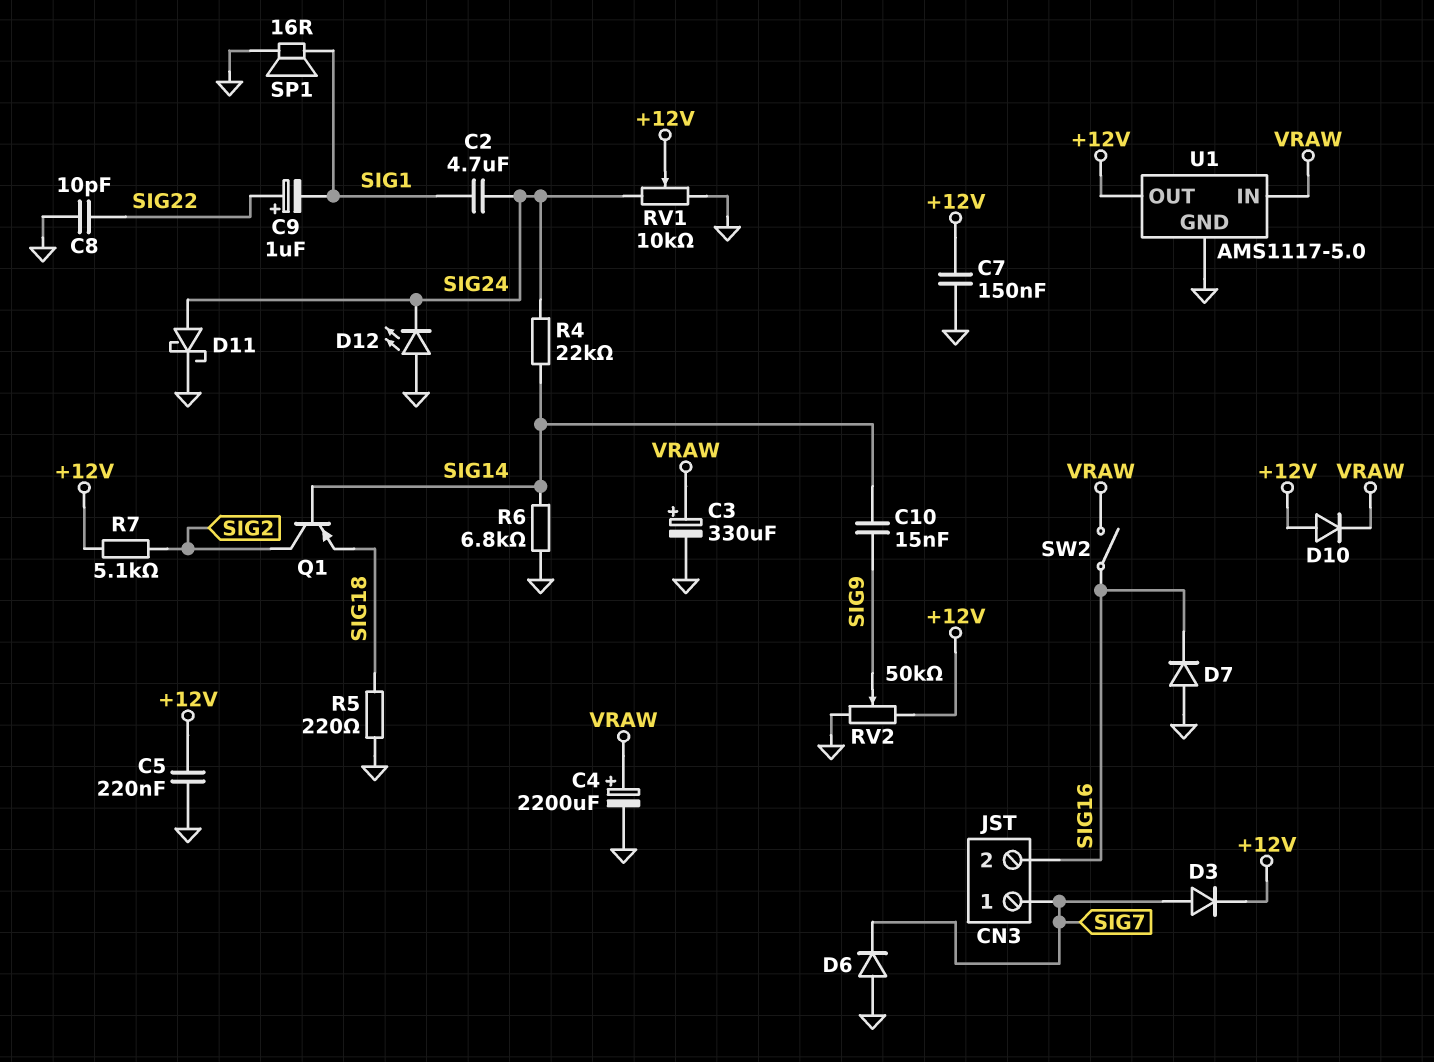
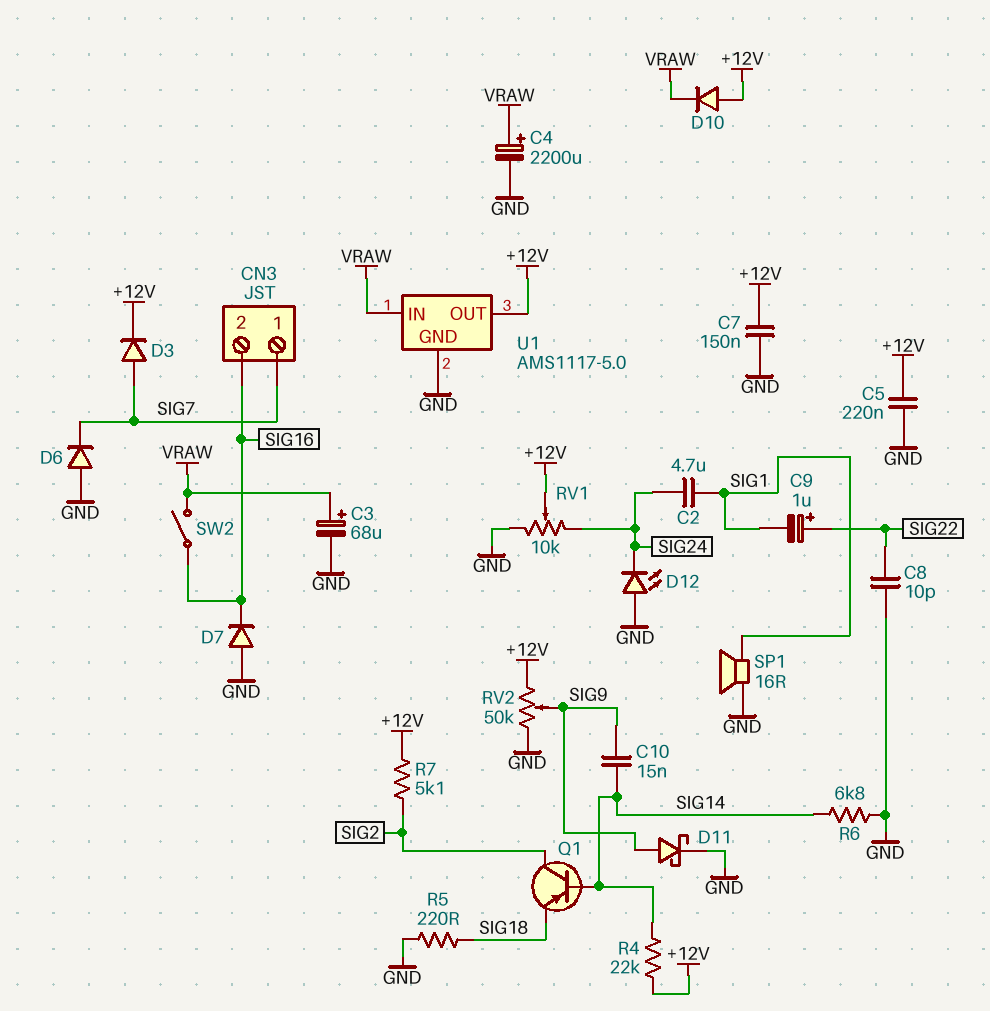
C3: 330uF (plus VRAW, minus GND) -> 68uF (plus VRAW, minus GND)
D11: schottky (A SIG24, K GND) -> schottky (A SIG9, K GND)
R4: 22k (SIG14, SIG24) -> 22k (+12V, SIG14)

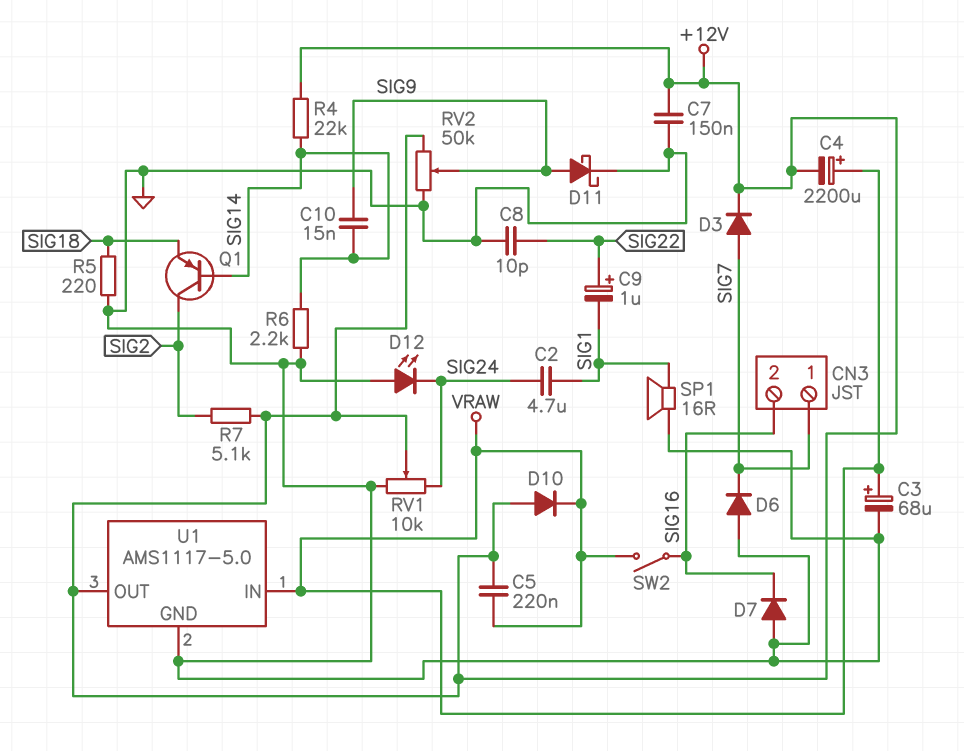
C4: 2200uF (plus VRAW, minus GND) -> 2200uF (plus VRAW, minus +12V)
C5: 220nF (+12V, GND) -> 220nF (+12V, VRAW)
R6: 6.8k (GND, SIG14) -> 2.2k (GND, SIG14)

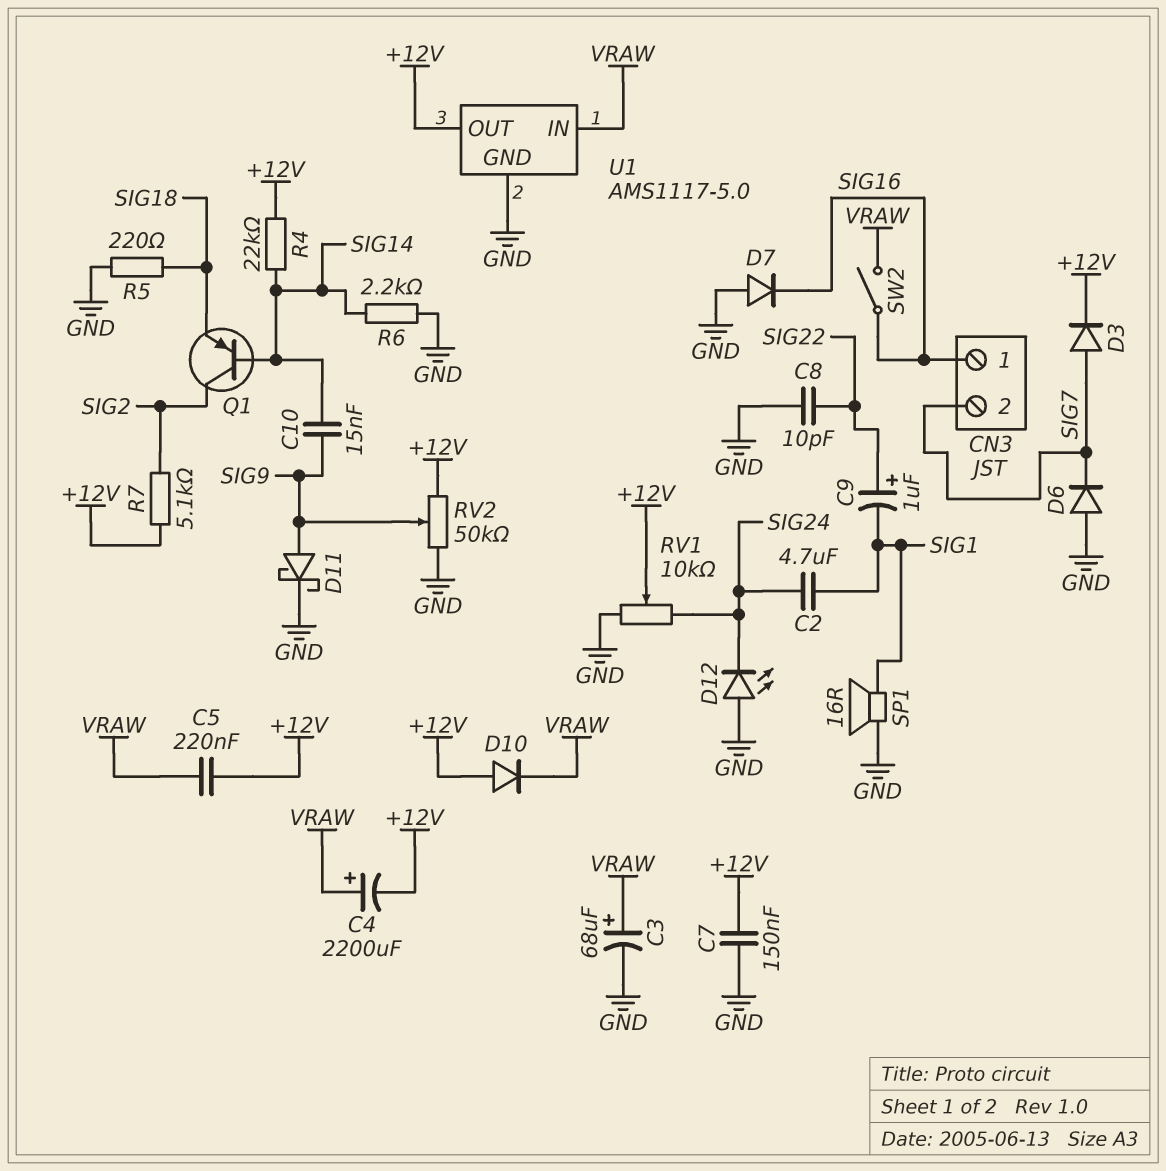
CN3 pin 1: SIG7 -> SIG16
CN3 pin 2: SIG16 -> SIG7

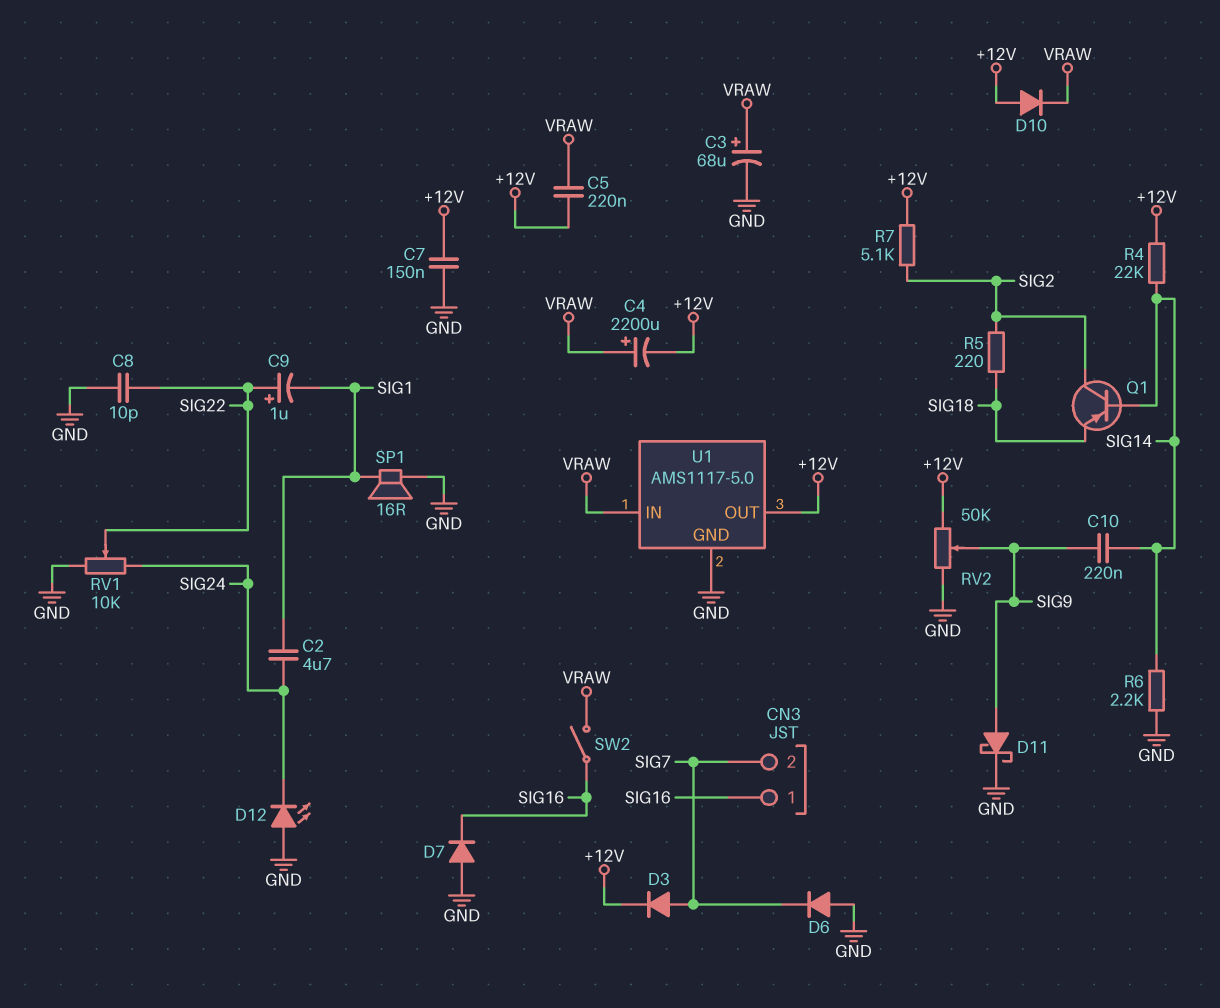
C10: 15nF (SIG9, SIG14) -> 220nF (SIG9, SIG14)
R5: 220 (GND, SIG18) -> 220 (SIG2, SIG18)
RV1: 10k (GND, SIG24, wiper +12V) -> 10k (GND, SIG24, wiper SIG22)

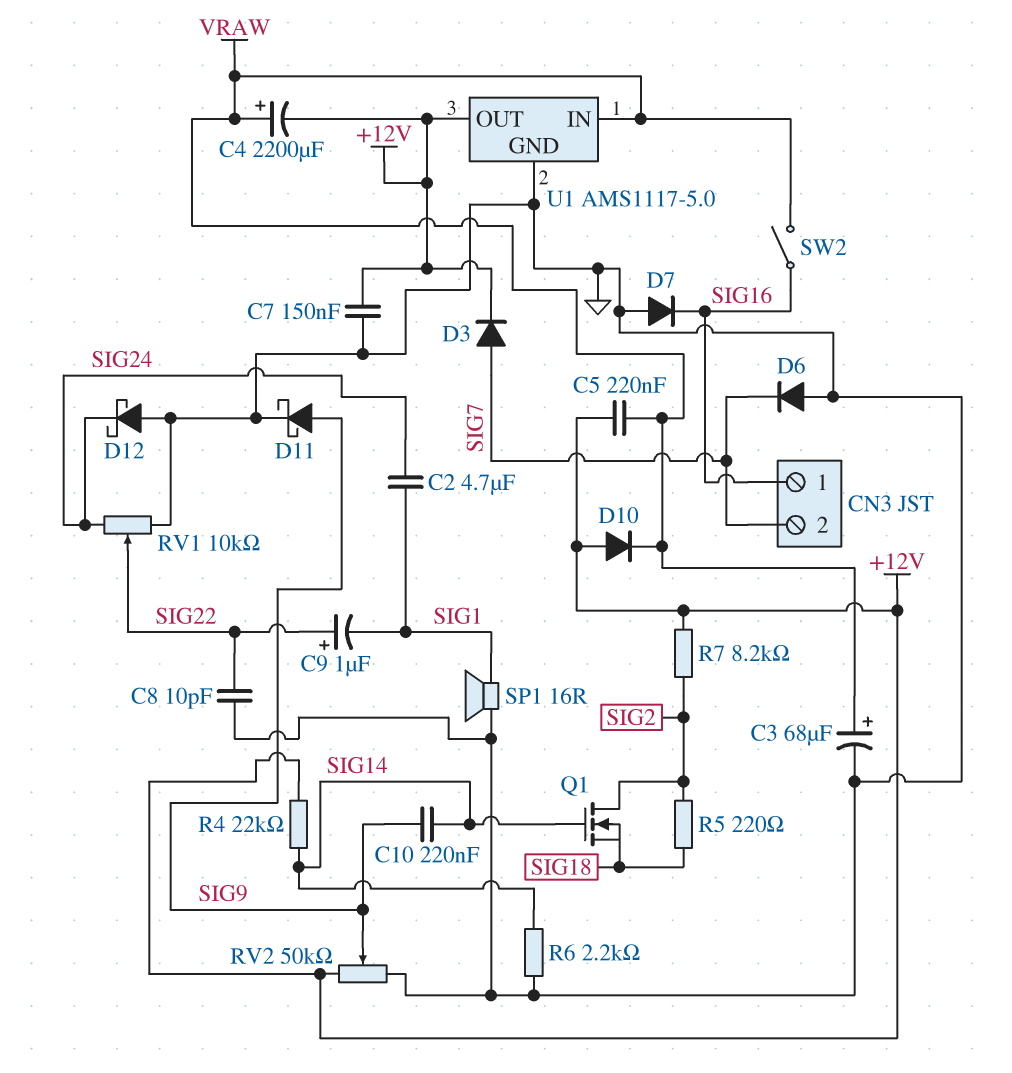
D12: LED (A GND, K SIG24) -> schottky (A GND, K SIG24)
Q1: PNP (B SIG14, C SIG2, E SIG18) -> NMOS (G SIG14, D SIG2, S SIG18)
R7: 5.1k (+12V, SIG2) -> 8.2k (+12V, SIG2)

